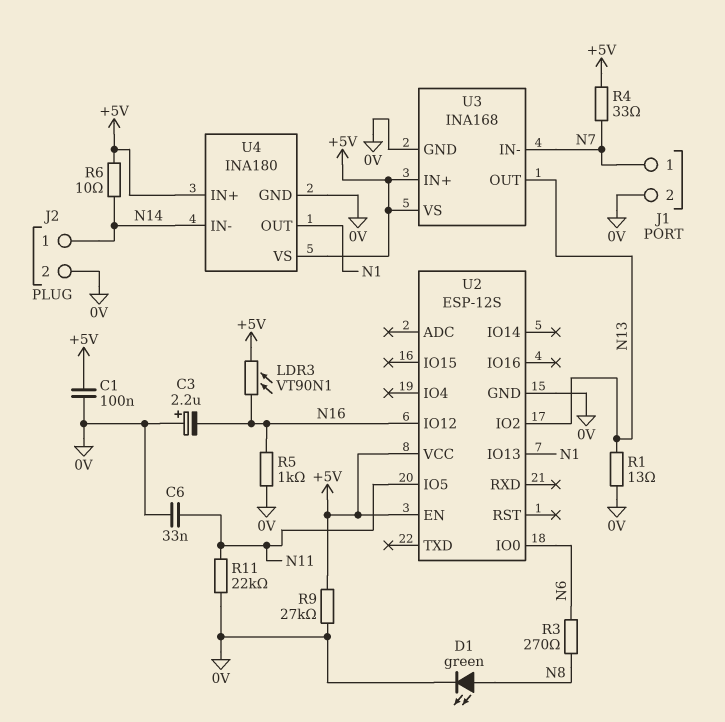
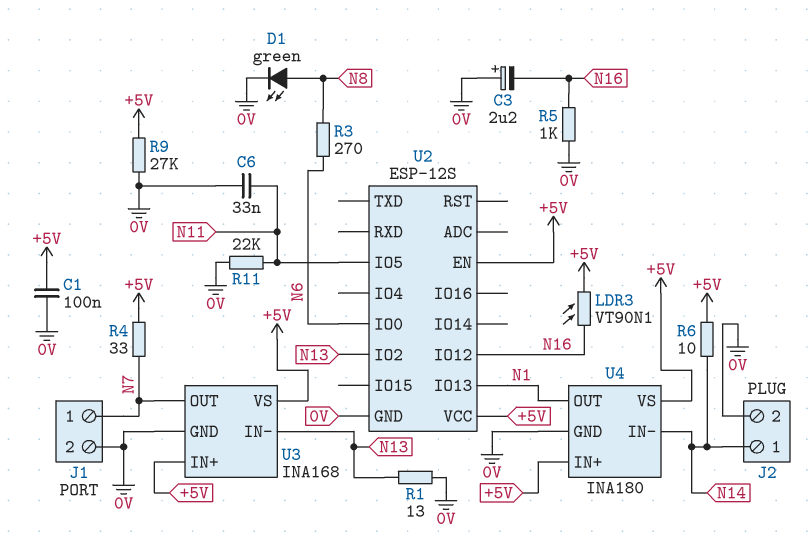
U3 pin IN-: N7 -> N13
U3 pin OUT: N13 -> N7

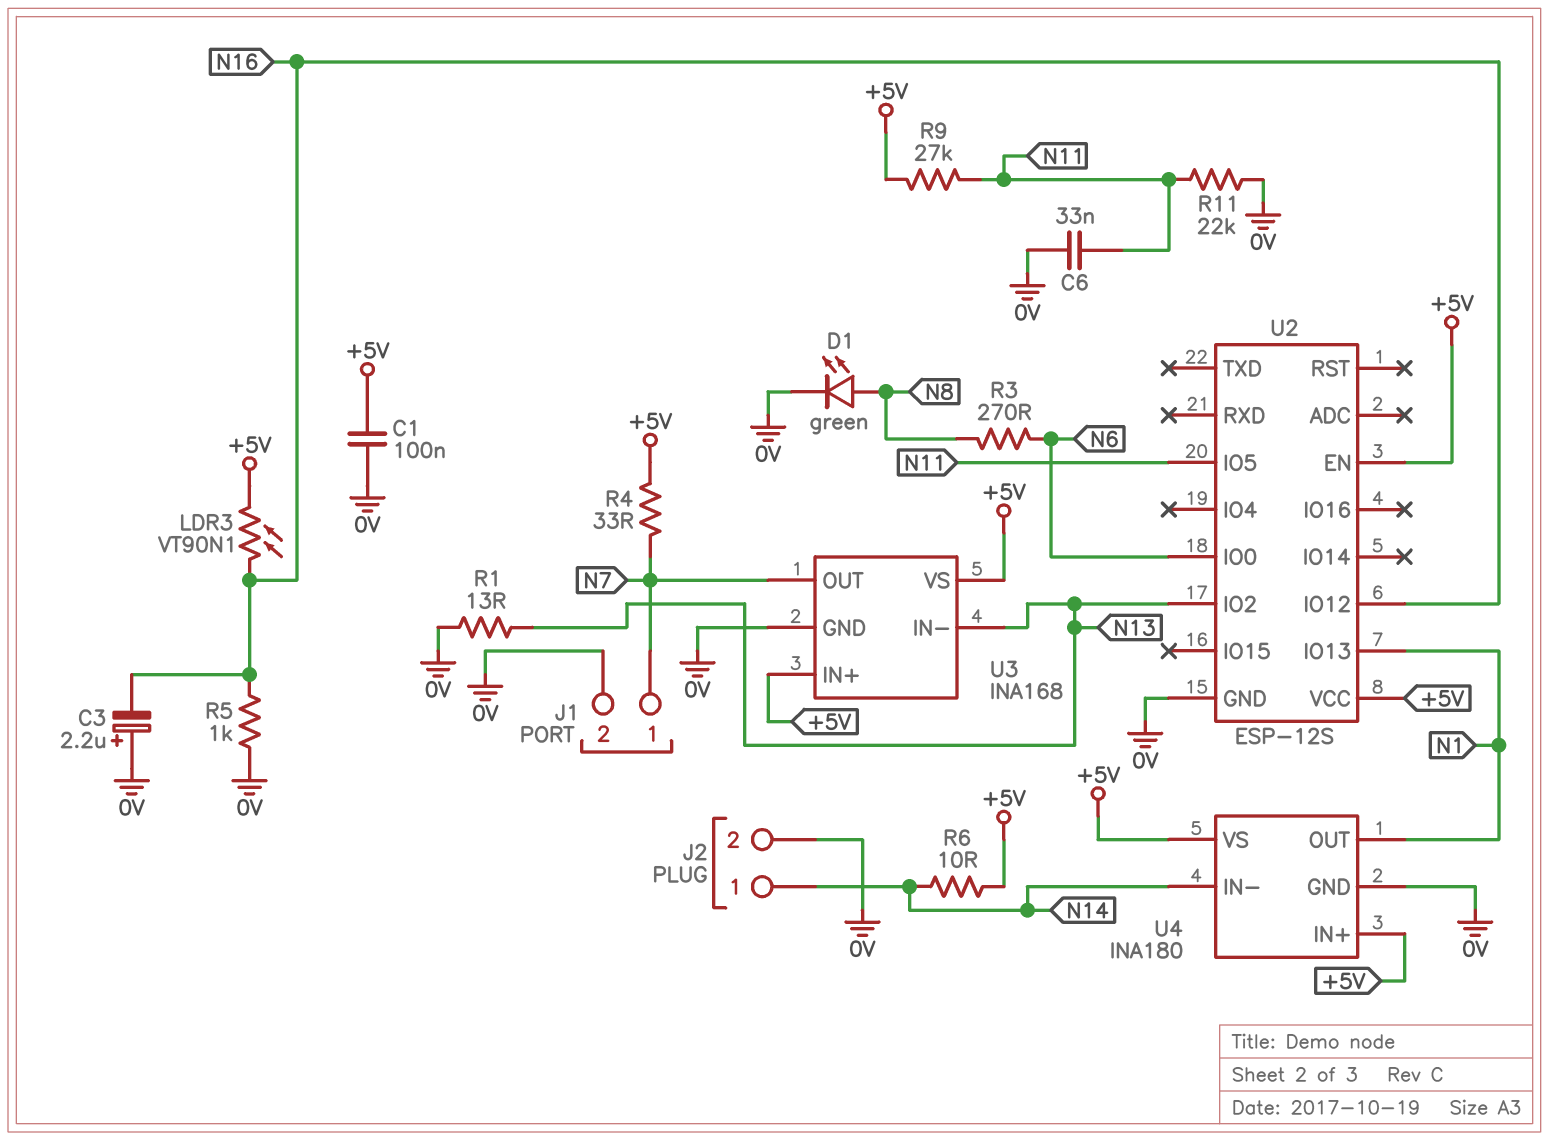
R9: 27k (+5V, 0V) -> 27k (+5V, N11)

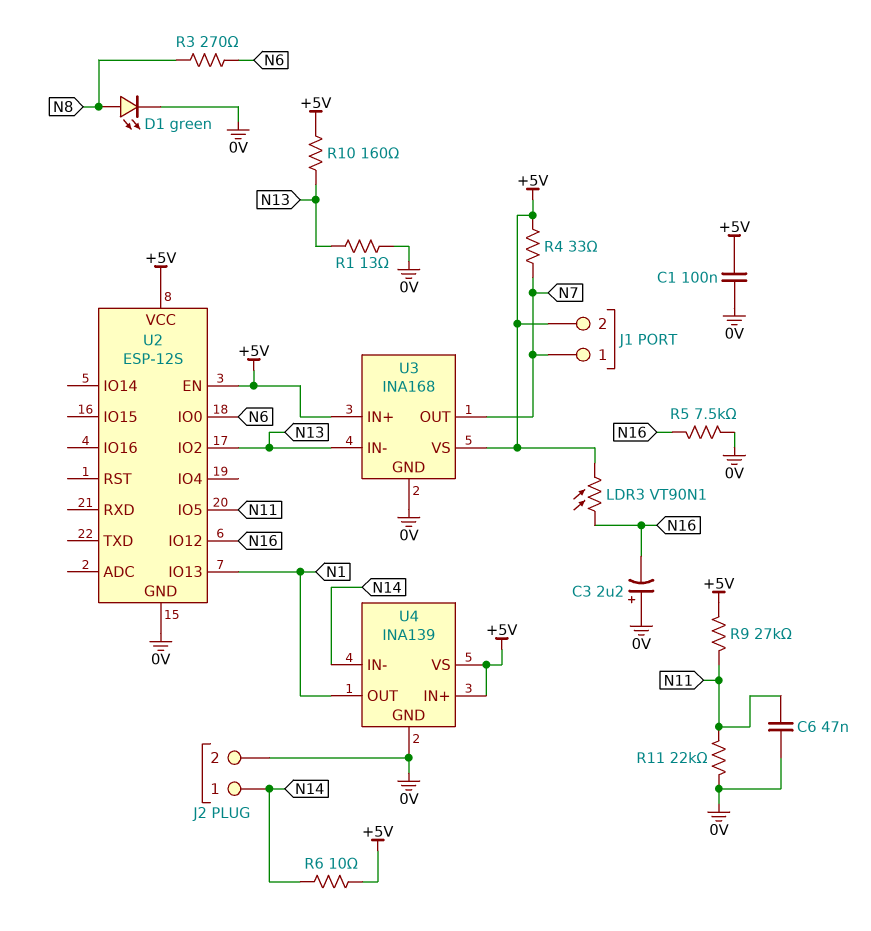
C6: 33nF (0V, N11) -> 47nF (0V, N11)
J1 pin 2: 0V -> +5V
R5: 1k (0V, N16) -> 7.5k (0V, N16)
R10: none -> 160 (+5V, N13)
U4: INA180 -> INA139

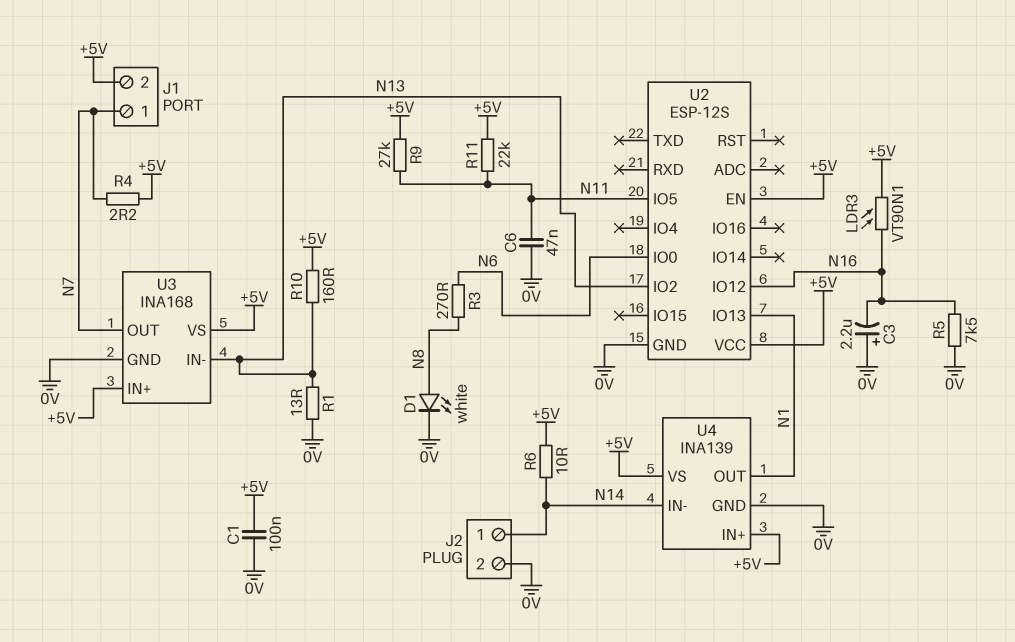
D1: LED green (A N8, K 0V) -> LED white (A N8, K 0V)
R4: 33 (+5V, N7) -> 2.2 (+5V, N7)
R11: 22k (0V, N11) -> 22k (+5V, N11)

